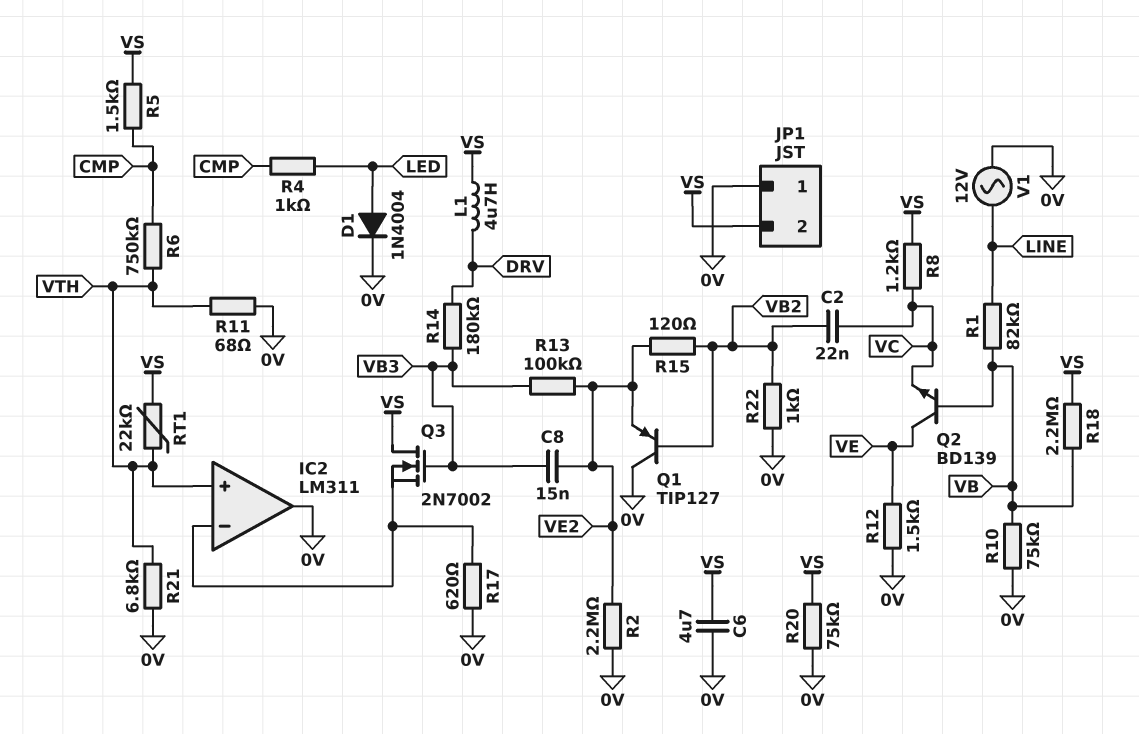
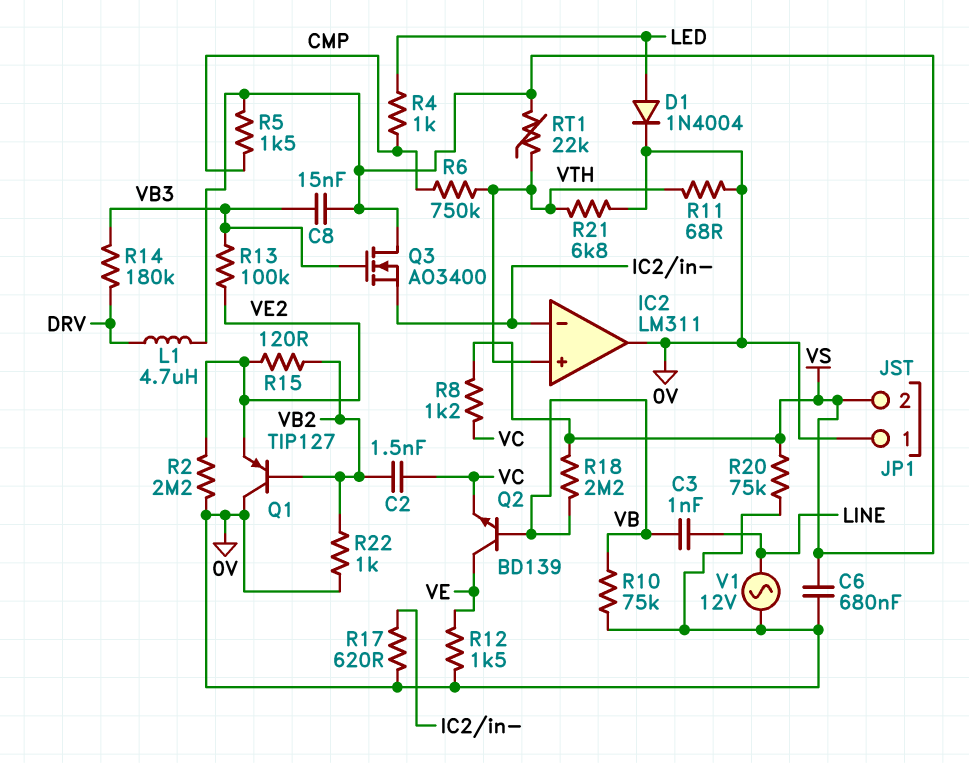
C2: 22nF (VB2, VC) -> 1.5nF (VB2, VC)
C3: none -> 1nF (LINE, VB)
C6: 4.7uF (0V, VS) -> 680nF (0V, VS)
C8: 15nF (VB3, VE2) -> 15nF (VB3, VS)
Q3: NMOS 2N7002 (G VB3, D VS, S IC2/in-) -> NMOS AO3400 (G VB3, D VS, S IC2/in-)
R1: 82k (LINE, VB) -> none

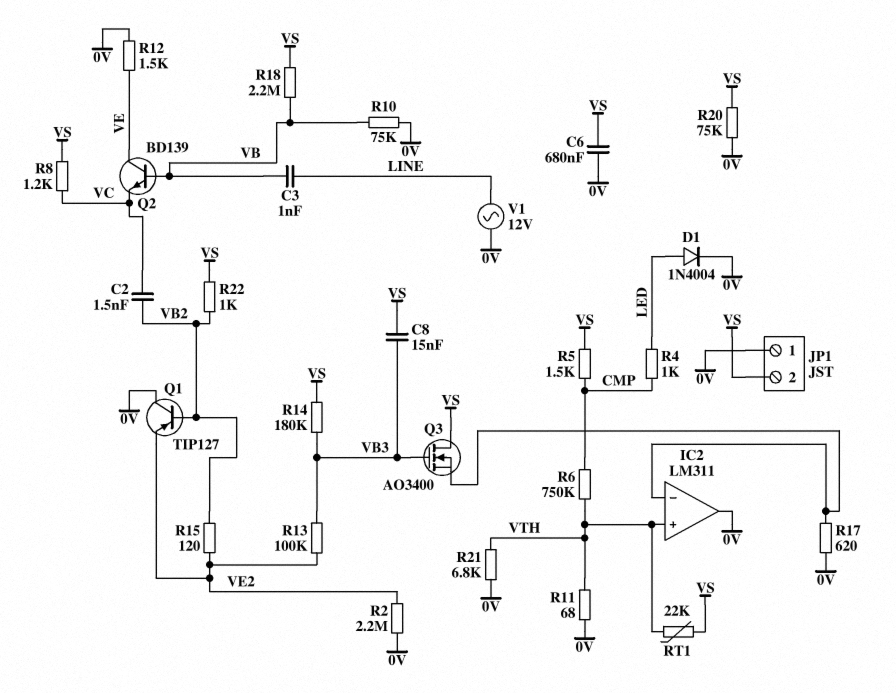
L1: 4.7uH (DRV, VS) -> none
R14: 180k (DRV, VB3) -> 180k (VB3, VS)
R22: 1k (0V, VB2) -> 1k (VB2, VS)

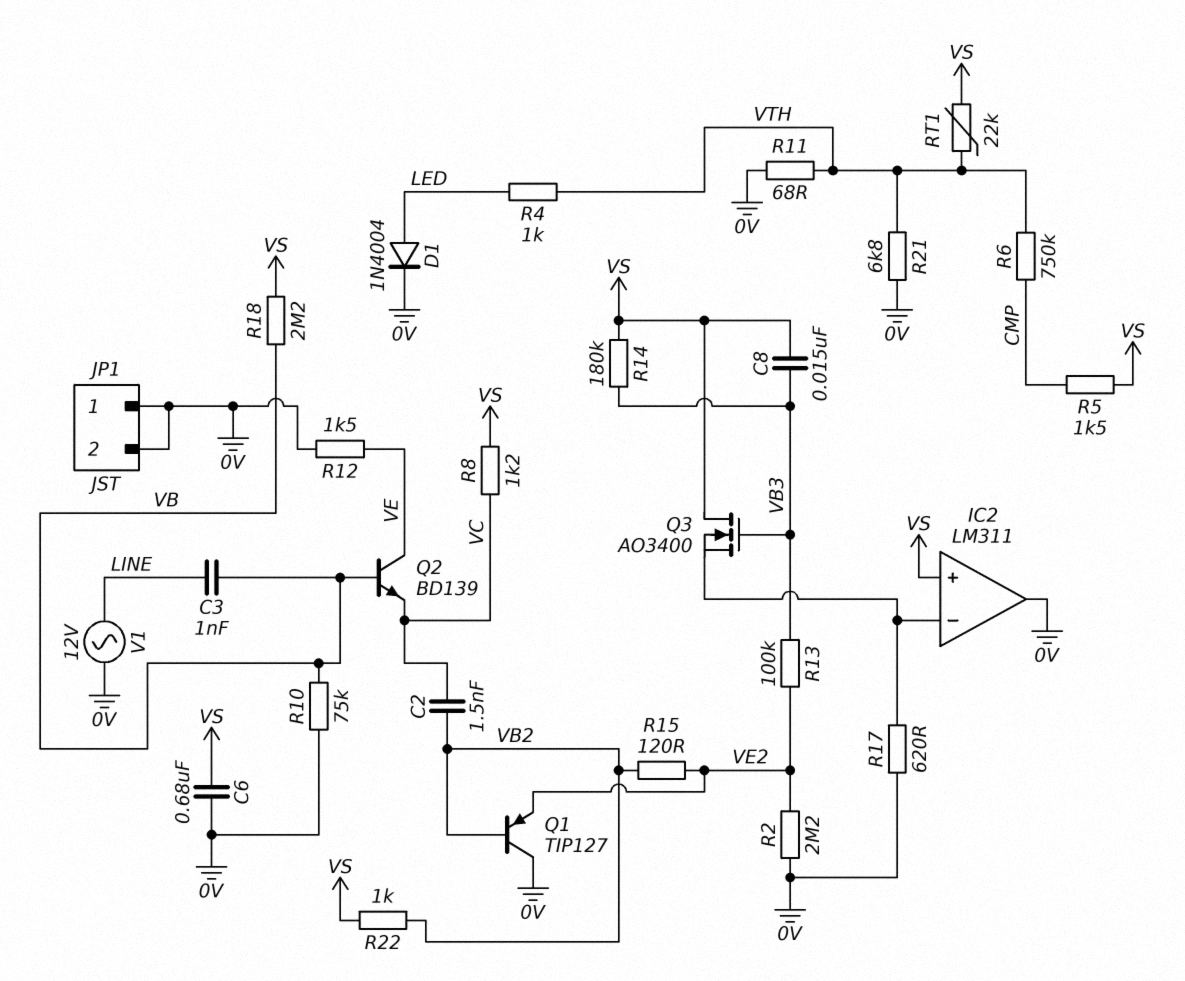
IC2 pin in+: VTH -> VS
JP1 pin 2: VS -> 0V
R4: 1k (CMP, LED) -> 1k (LED, VTH)
R20: 75k (0V, VS) -> none

